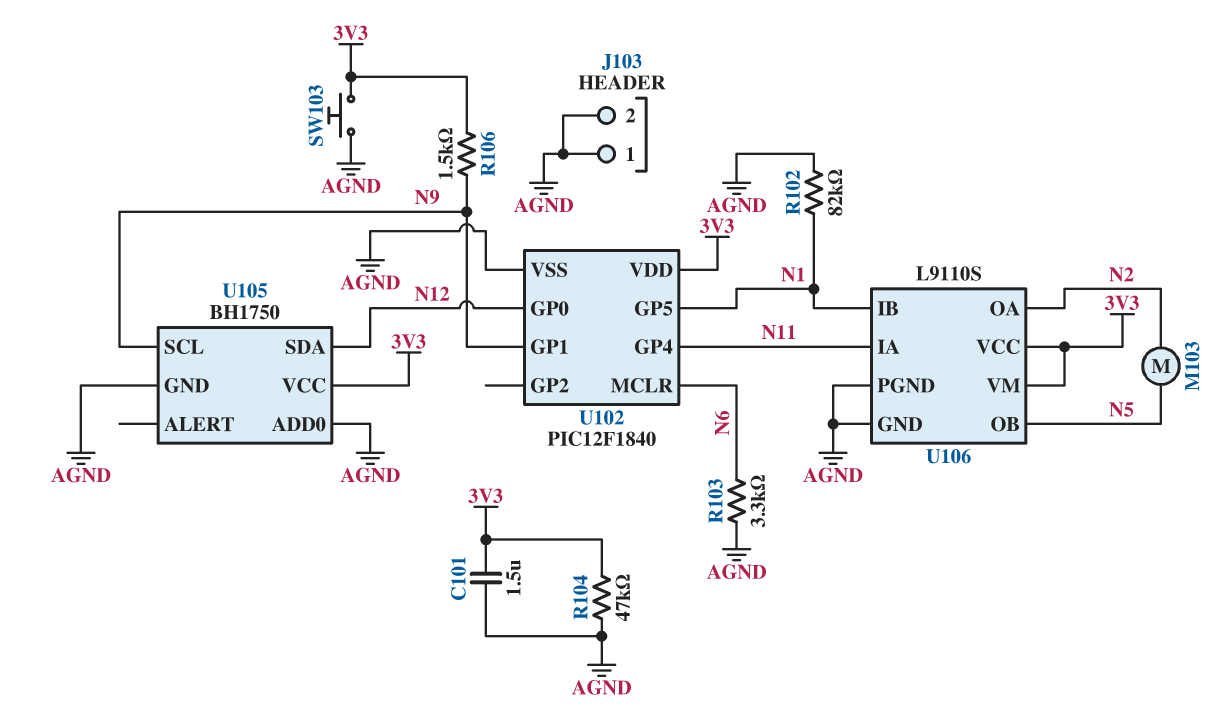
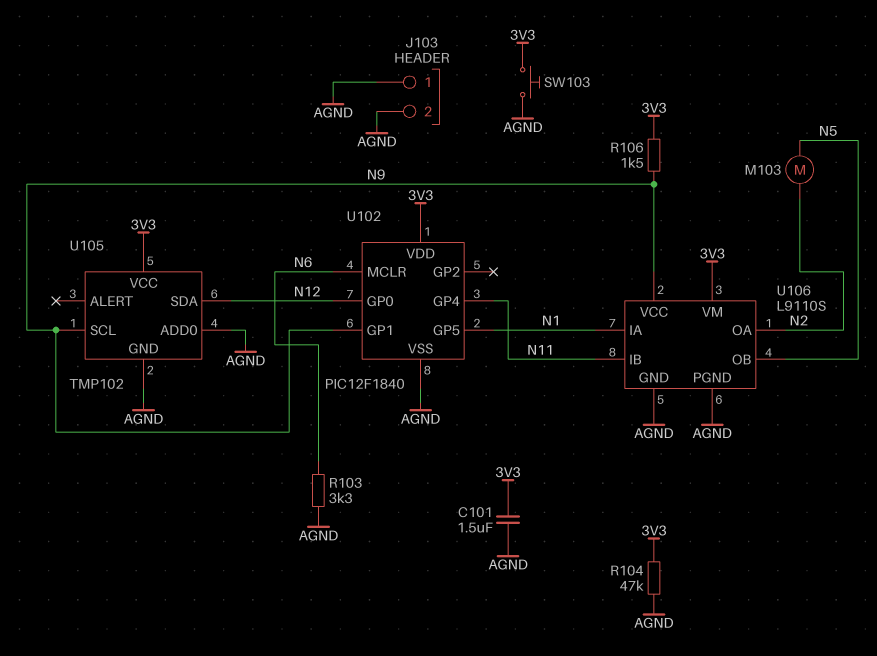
R102: 82k (AGND, N1) -> none
U105: BH1750 -> TMP102
U106 pin IA: N11 -> N1
U106 pin IB: N1 -> N11
U106 pin VCC: 3V3 -> N9

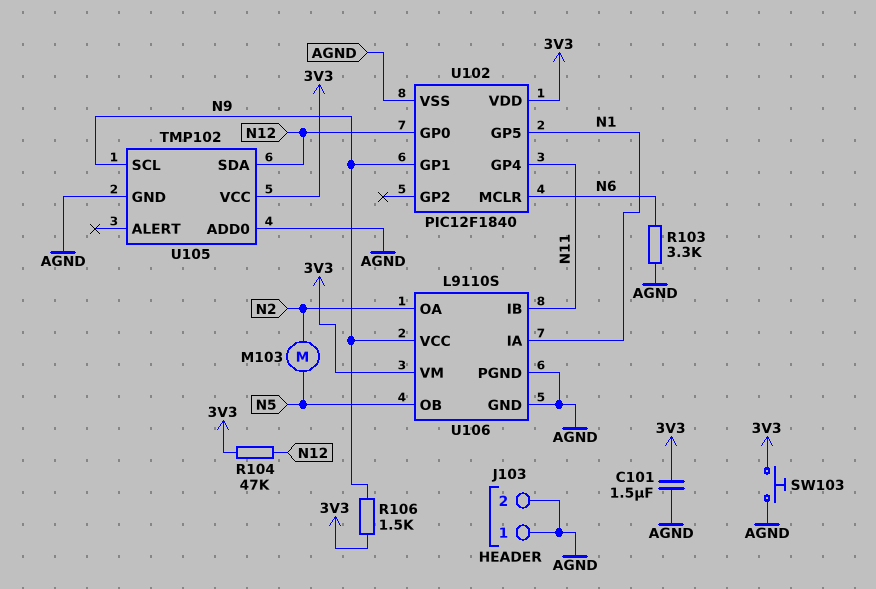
R104: 47k (3V3, AGND) -> 47k (3V3, N12)

